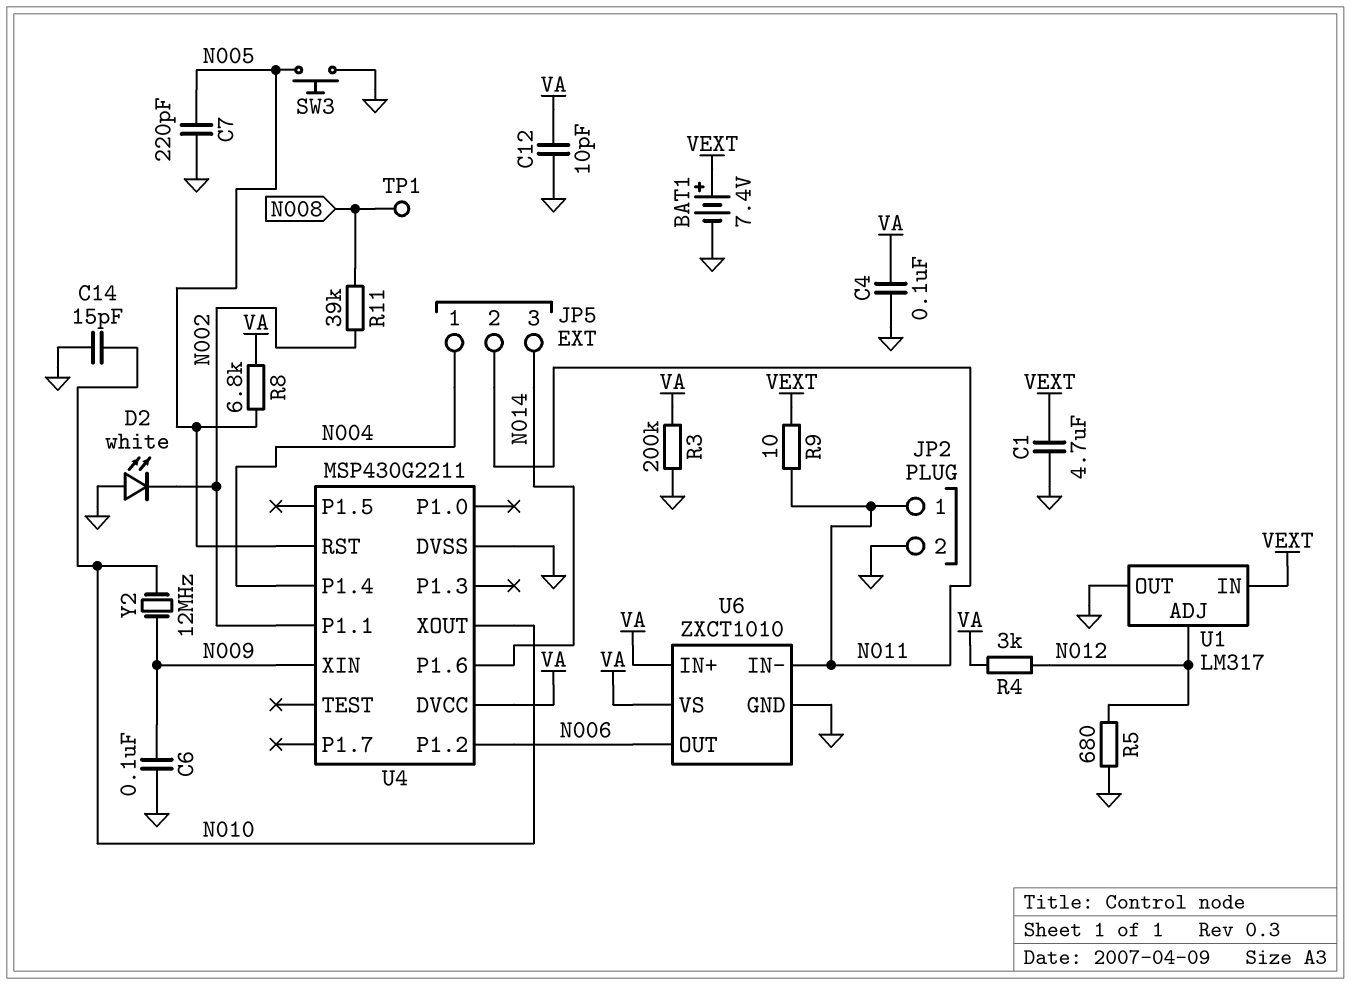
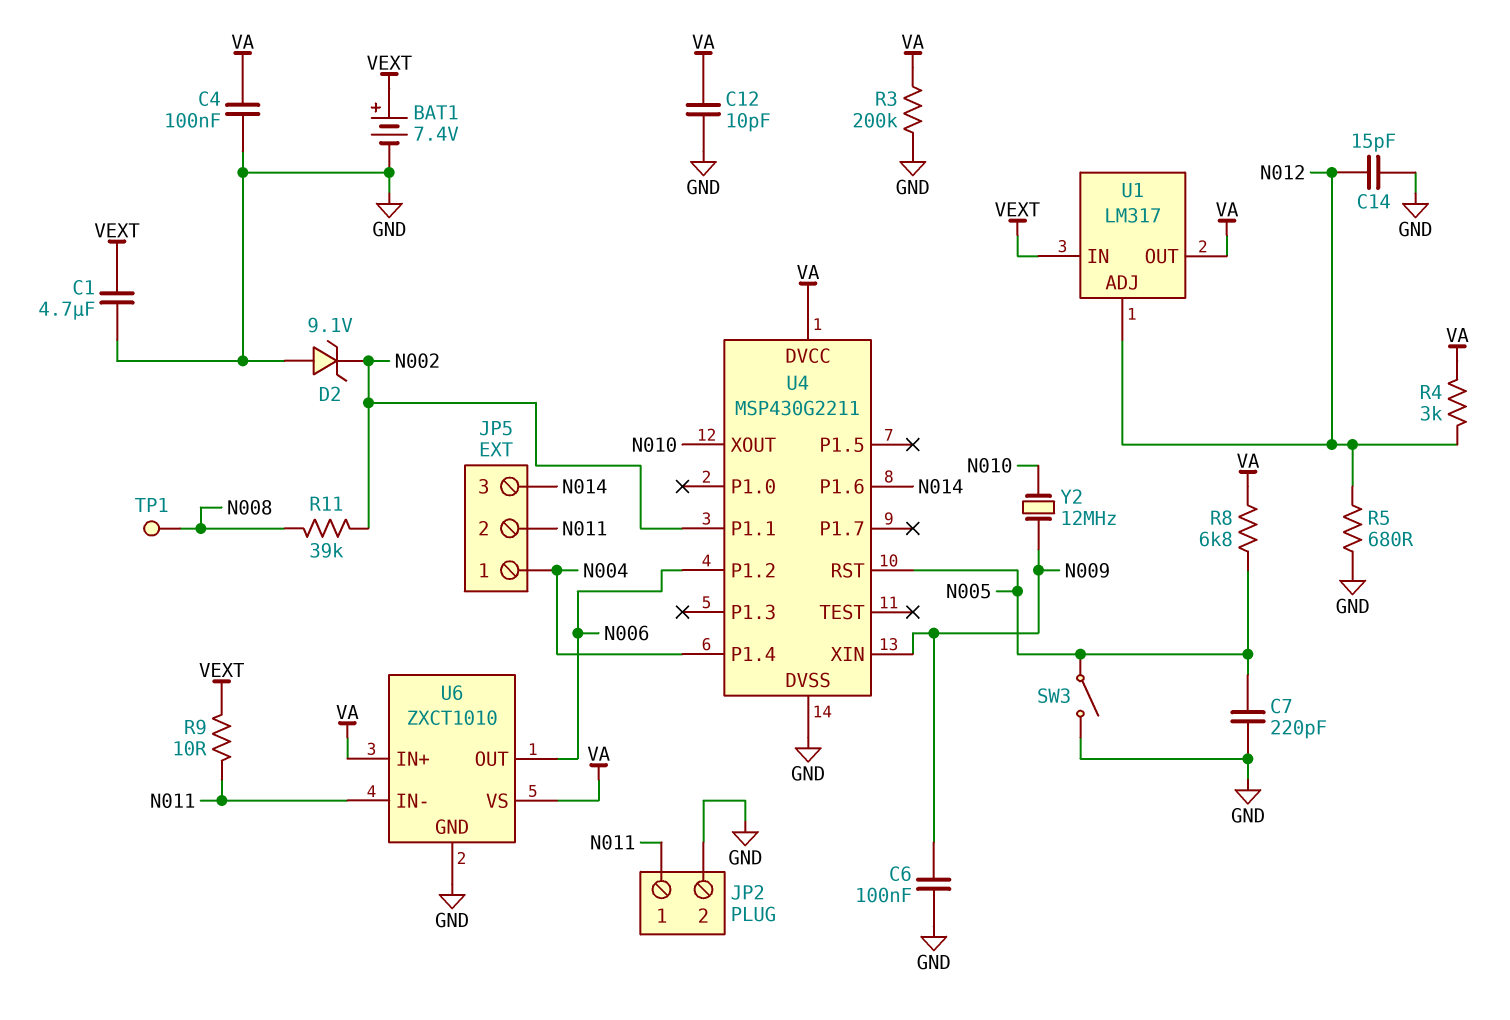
C14: 15pF (GND, N010) -> 15pF (GND, N012)
D2: LED white (A GND, K N002) -> zener 9.1V (A GND, K N002)
SW3: button (GND, N005) -> switch (GND, N005)
U1 pin OUT: GND -> VA

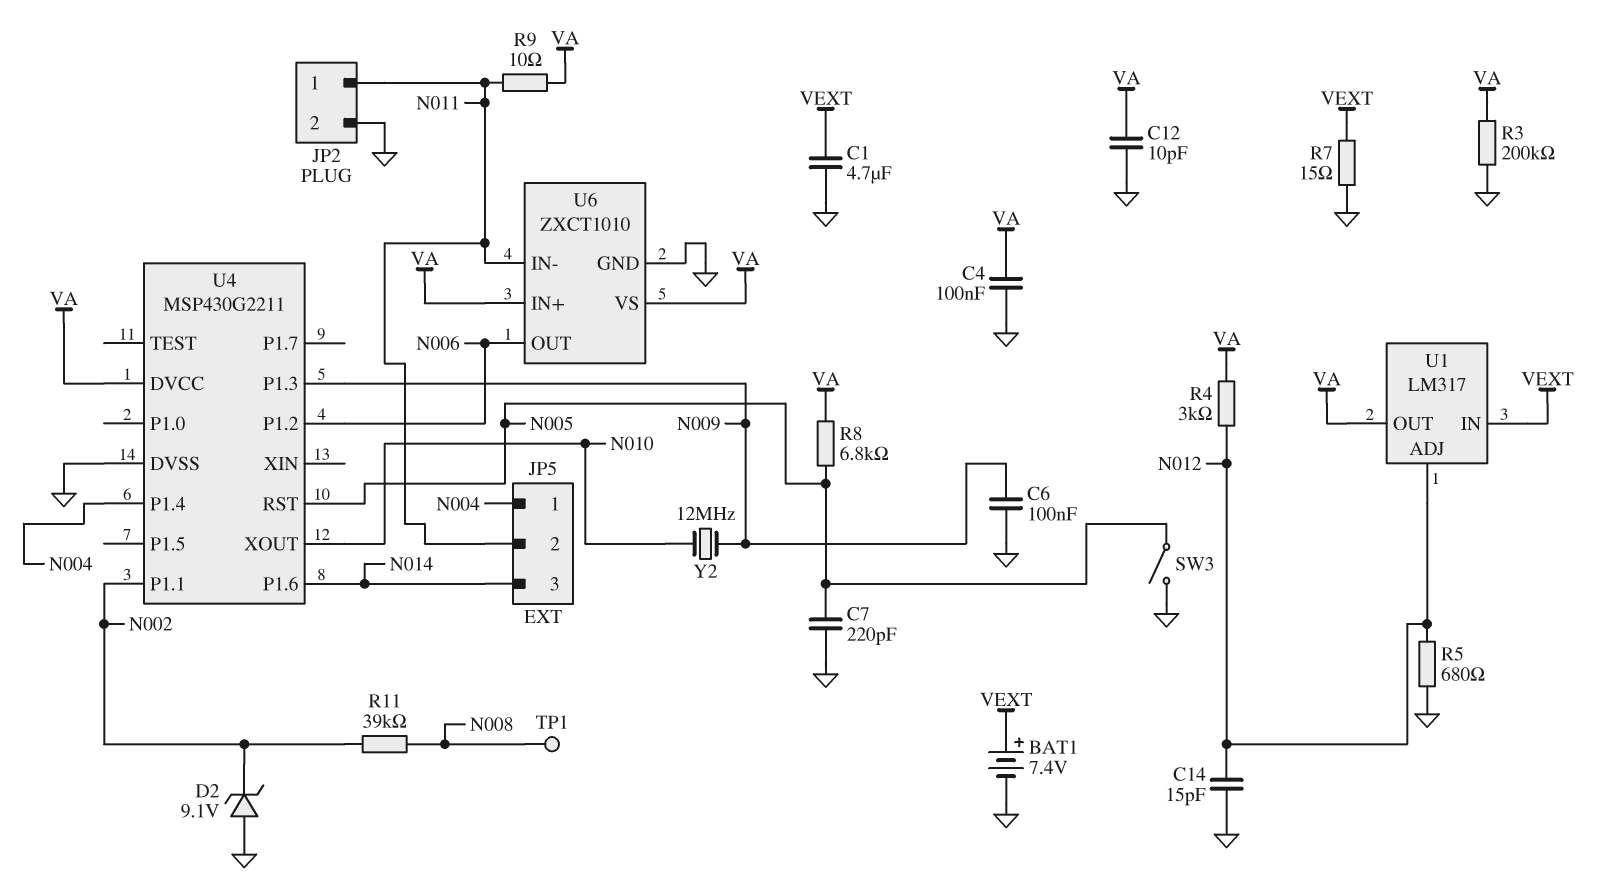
R7: none -> 15 (GND, VEXT)
R9: 10 (N011, VEXT) -> 10 (N011, VA)
U4 pin P1.3: none -> N009
U4 pin XIN: N009 -> none

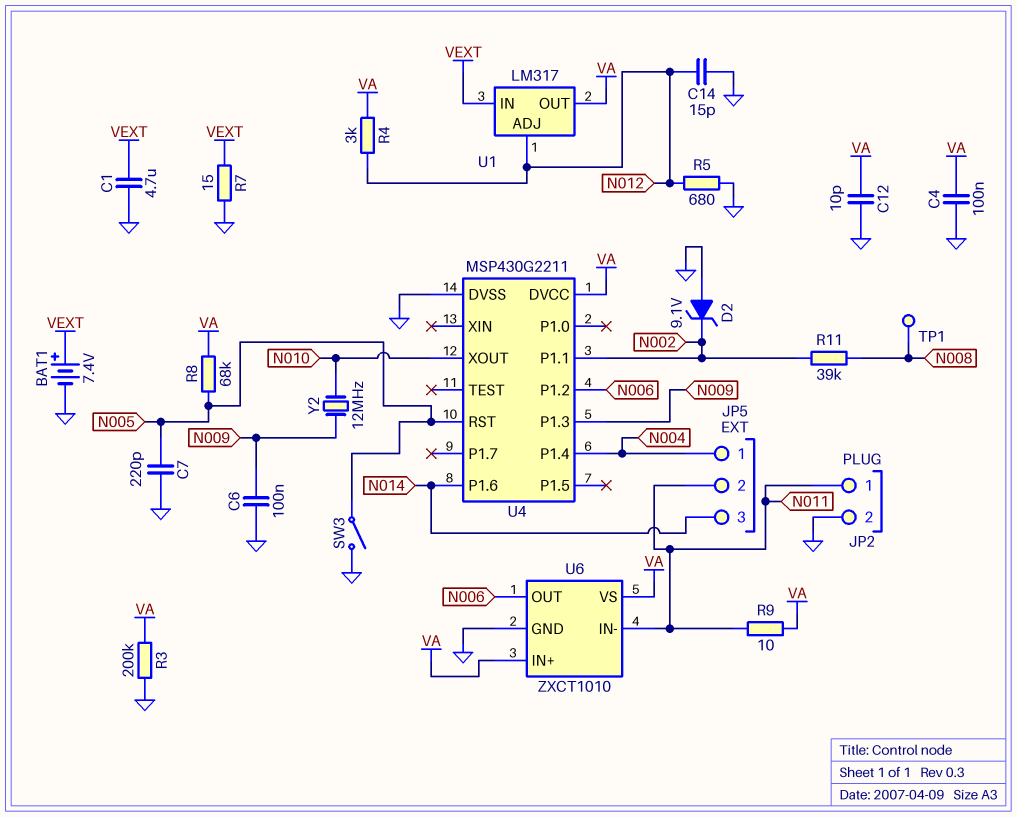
R8: 6.8k (N005, VA) -> 68k (N005, VA)

